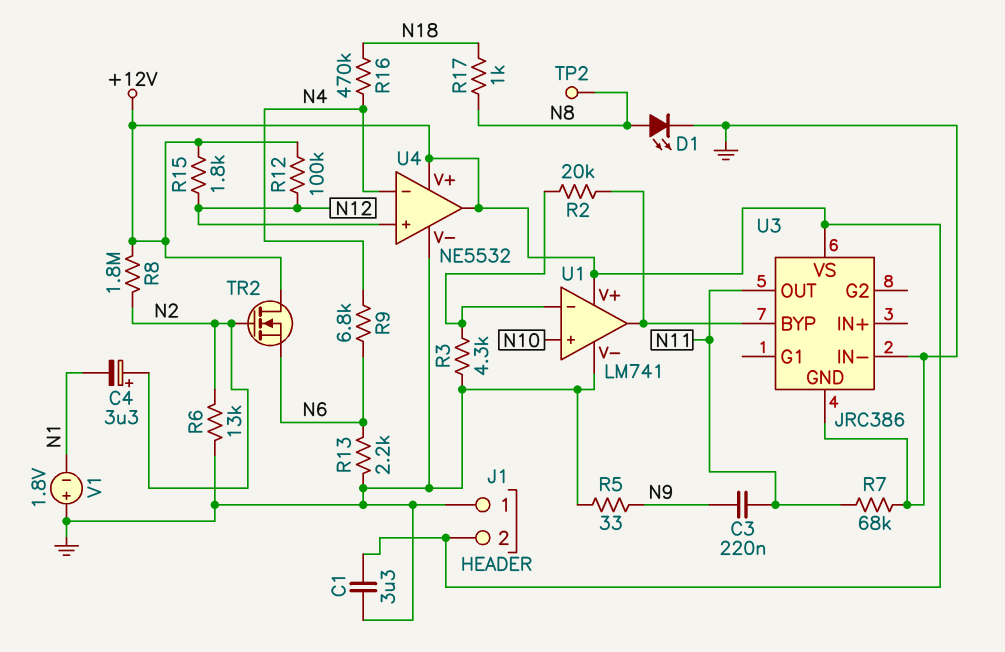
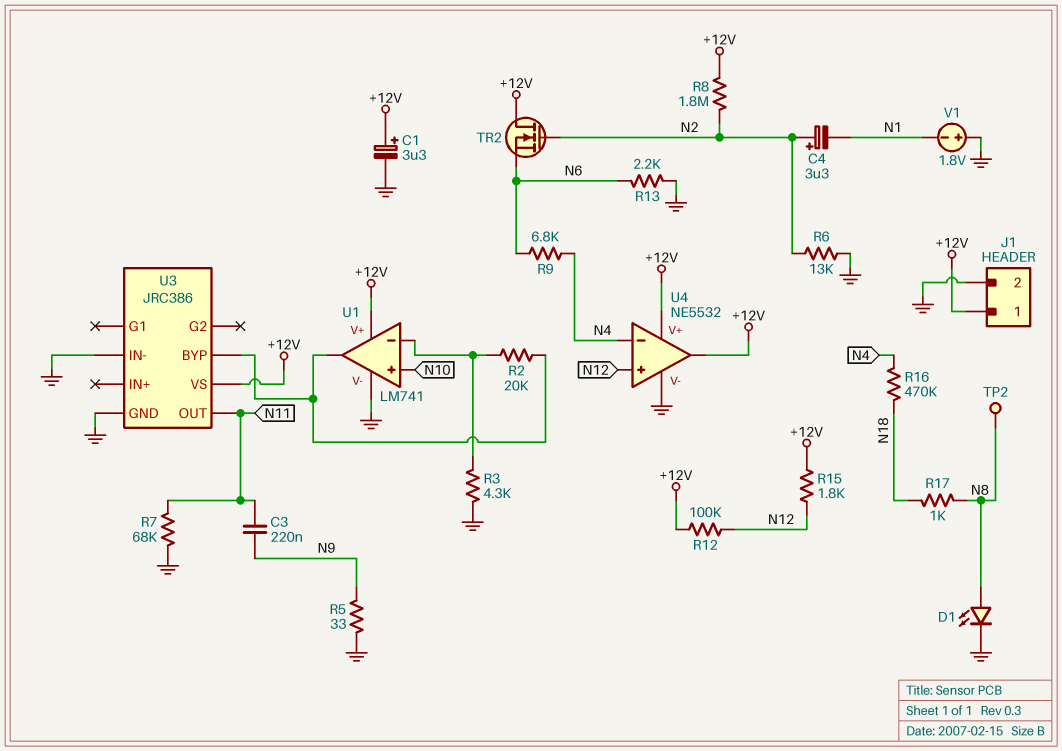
C1: 3.3uF (+12V, GND) -> 3.3uF (plus +12V, minus GND)
J1 pin 1: GND -> +12V
J1 pin 2: +12V -> GND

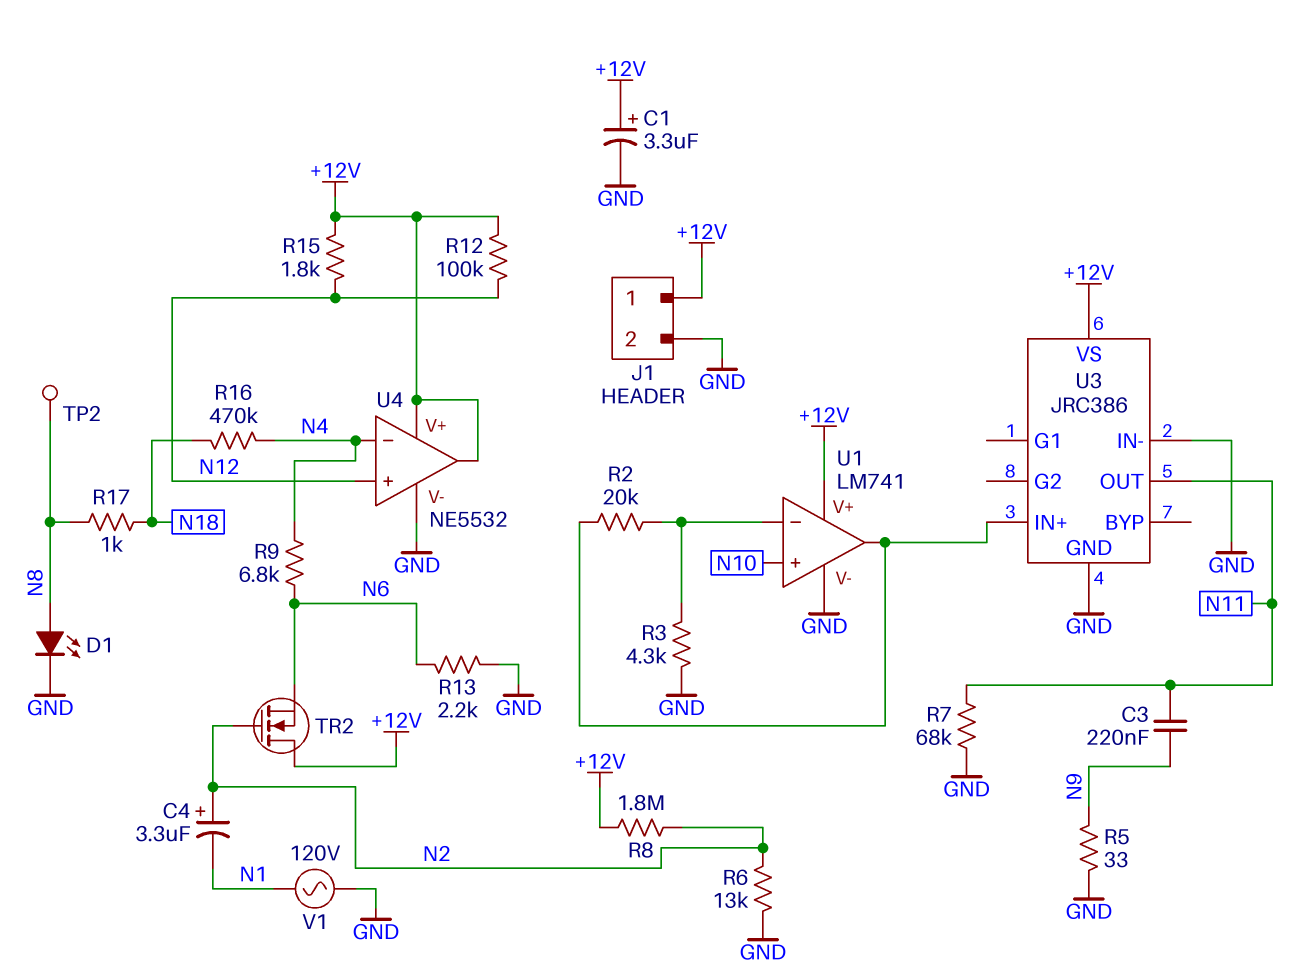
U3 pin BYP: U1/out -> none
U3 pin IN+: none -> U1/out
V1: 1.8V (plus GND, minus N1) -> AC 120V (GND, N1)

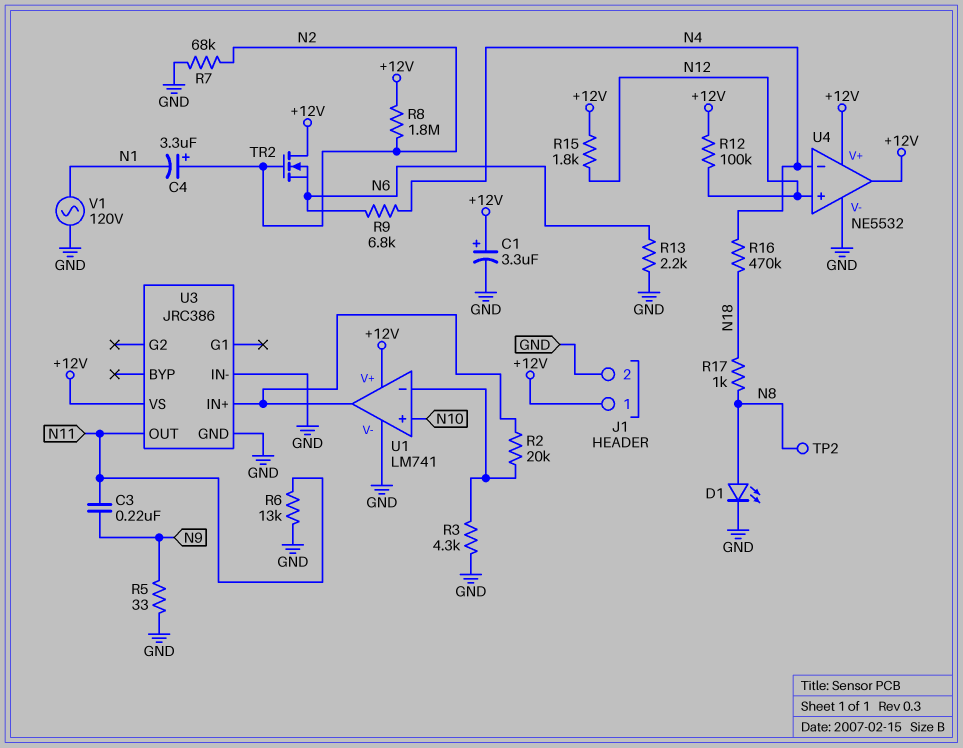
R6: 13k (GND, N2) -> 13k (GND, N11)
R7: 68k (GND, N11) -> 68k (GND, N2)

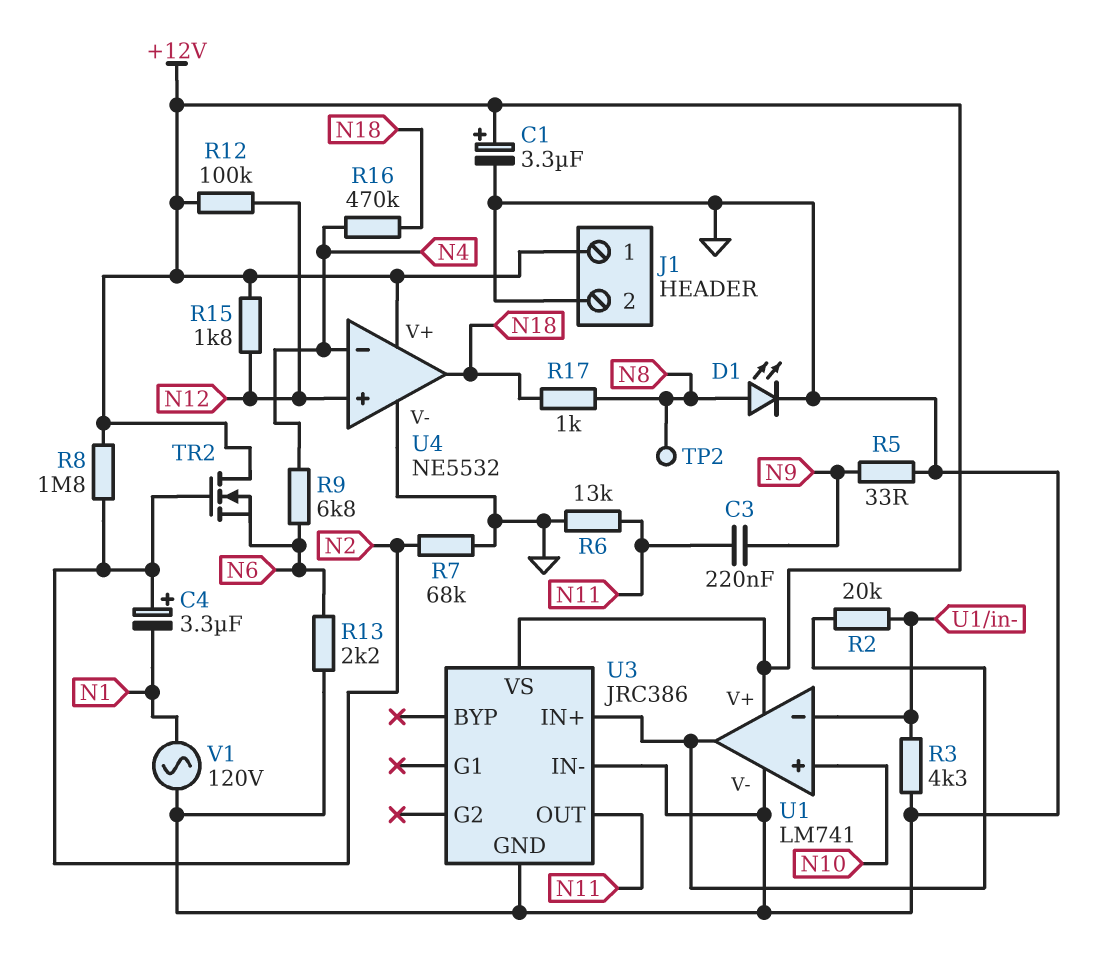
U4 pin out: +12V -> N18

